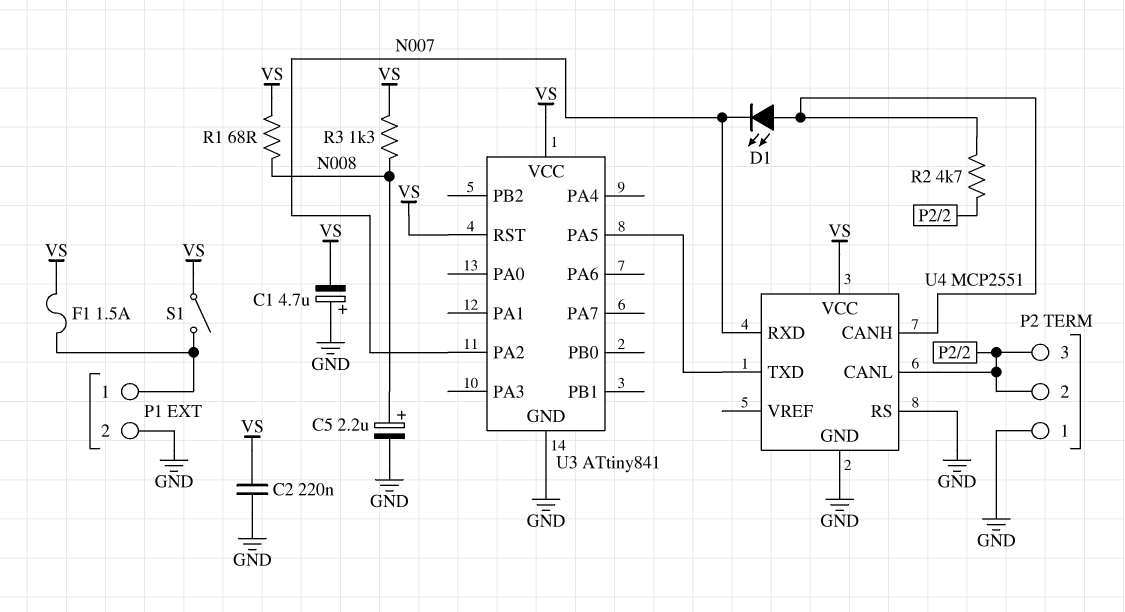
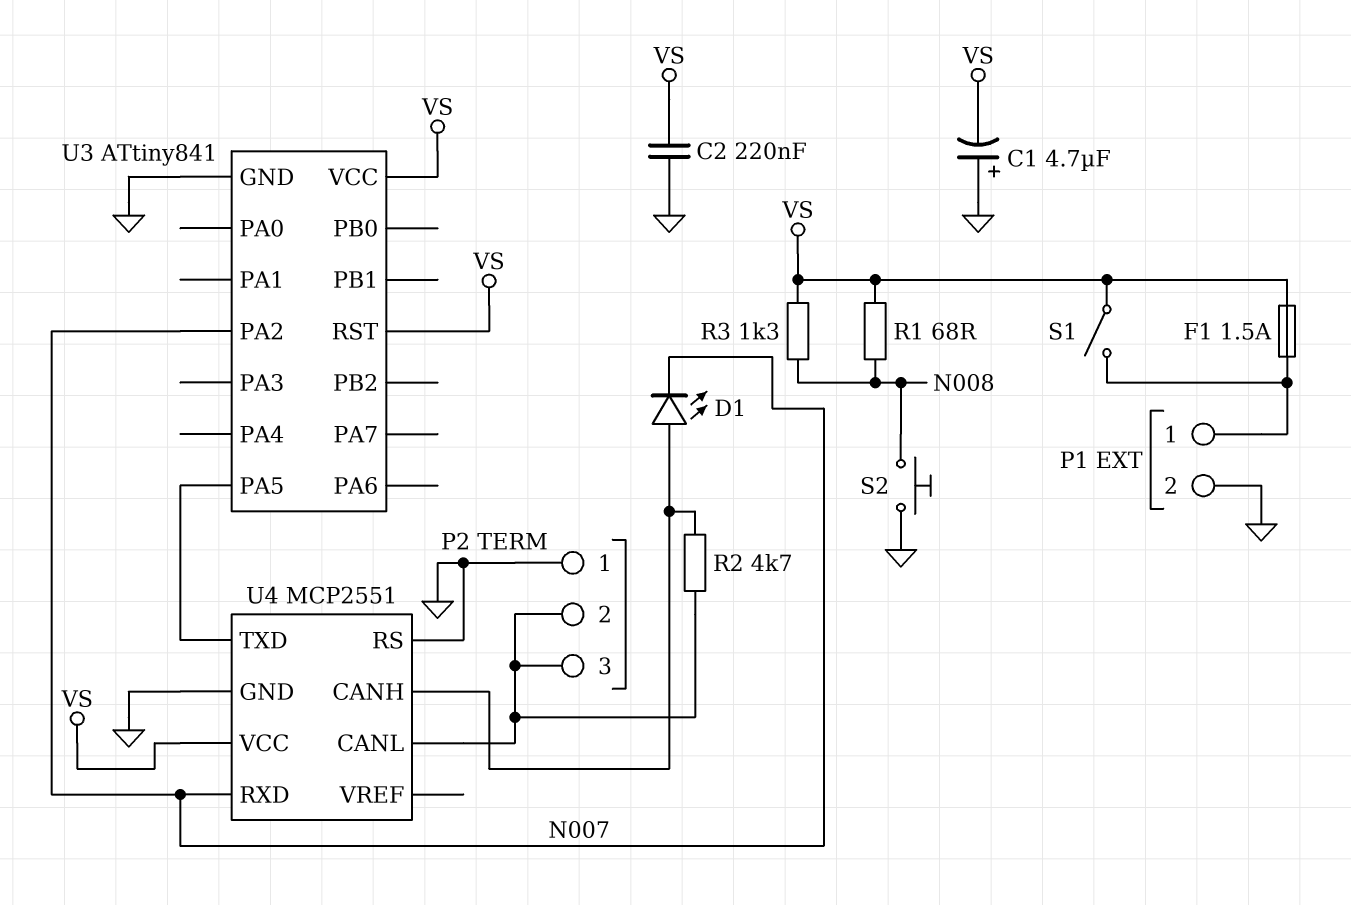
C5: 2.2uF (plus N008, minus GND) -> none
S2: none -> button (GND, N008)

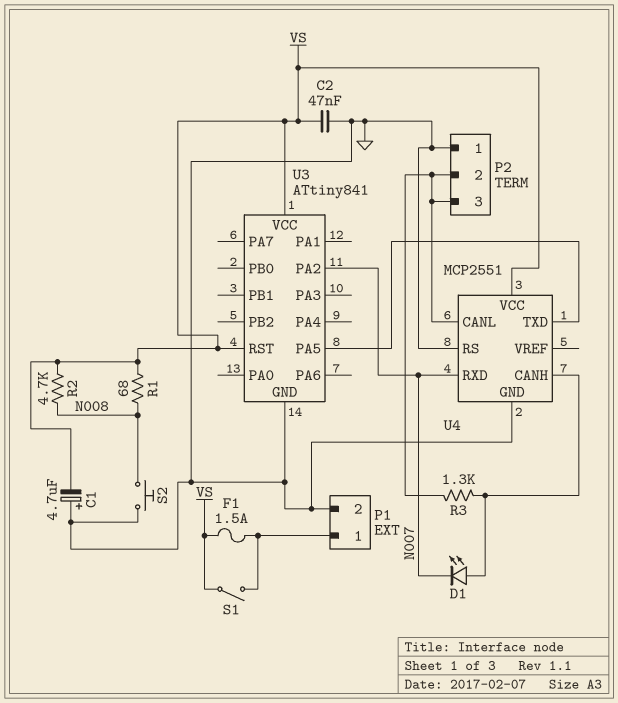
C2: 220nF (GND, VS) -> 47nF (GND, VS)
R2: 4.7k (P2/2, U4/CANH) -> 4.7k (N008, VS)
R3: 1.3k (N008, VS) -> 1.3k (P2/2, U4/CANH)

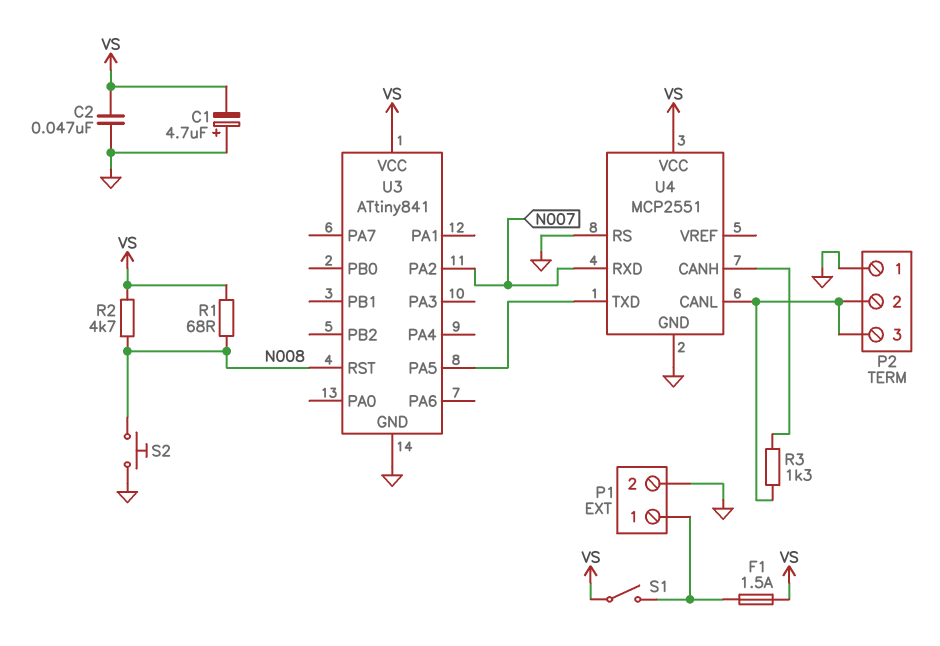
D1: LED (A U4/CANH, K N007) -> none
U3 pin RST: VS -> N008

